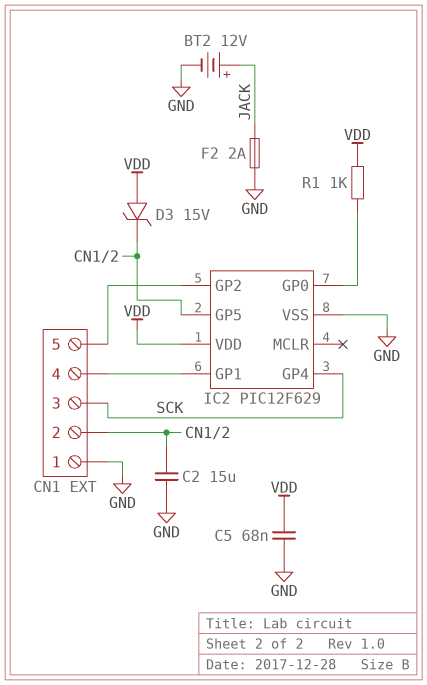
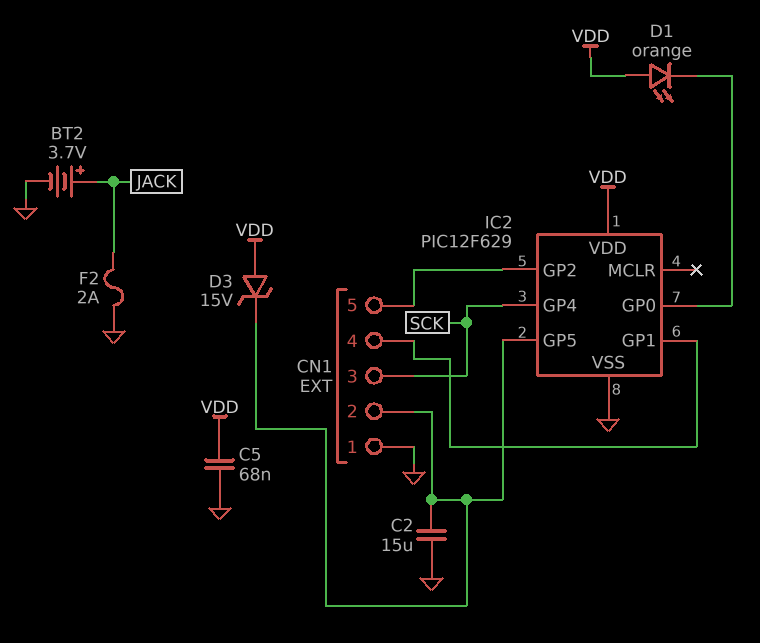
BT2: 12V (plus JACK, minus GND) -> 3.7V (plus JACK, minus GND)
D1: none -> LED orange (A VDD, K IC2/GP0)
R1: 1k (IC2/GP0, VDD) -> none

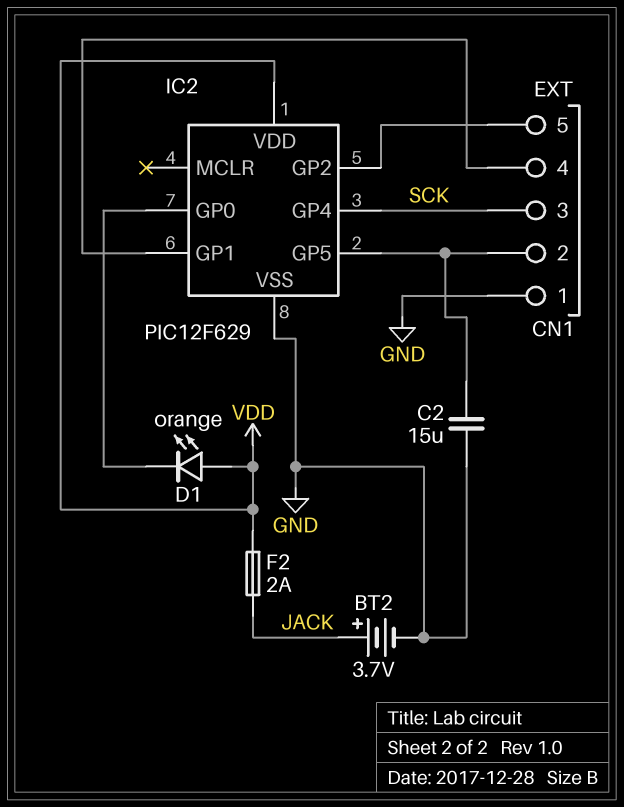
C5: 68nF (GND, VDD) -> none
D3: zener 15V (A VDD, K CN1/2) -> none
F2: 2A (GND, JACK) -> 2A (JACK, VDD)

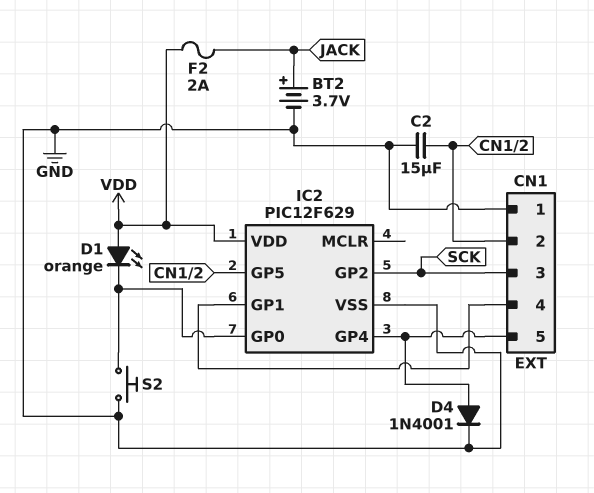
D4: none -> diode 1N4001 (A CN1/5, K GND)
IC2 pin GP2: CN1/5 -> SCK
IC2 pin GP4: SCK -> CN1/5
S2: none -> button (GND, IC2/GP0)

